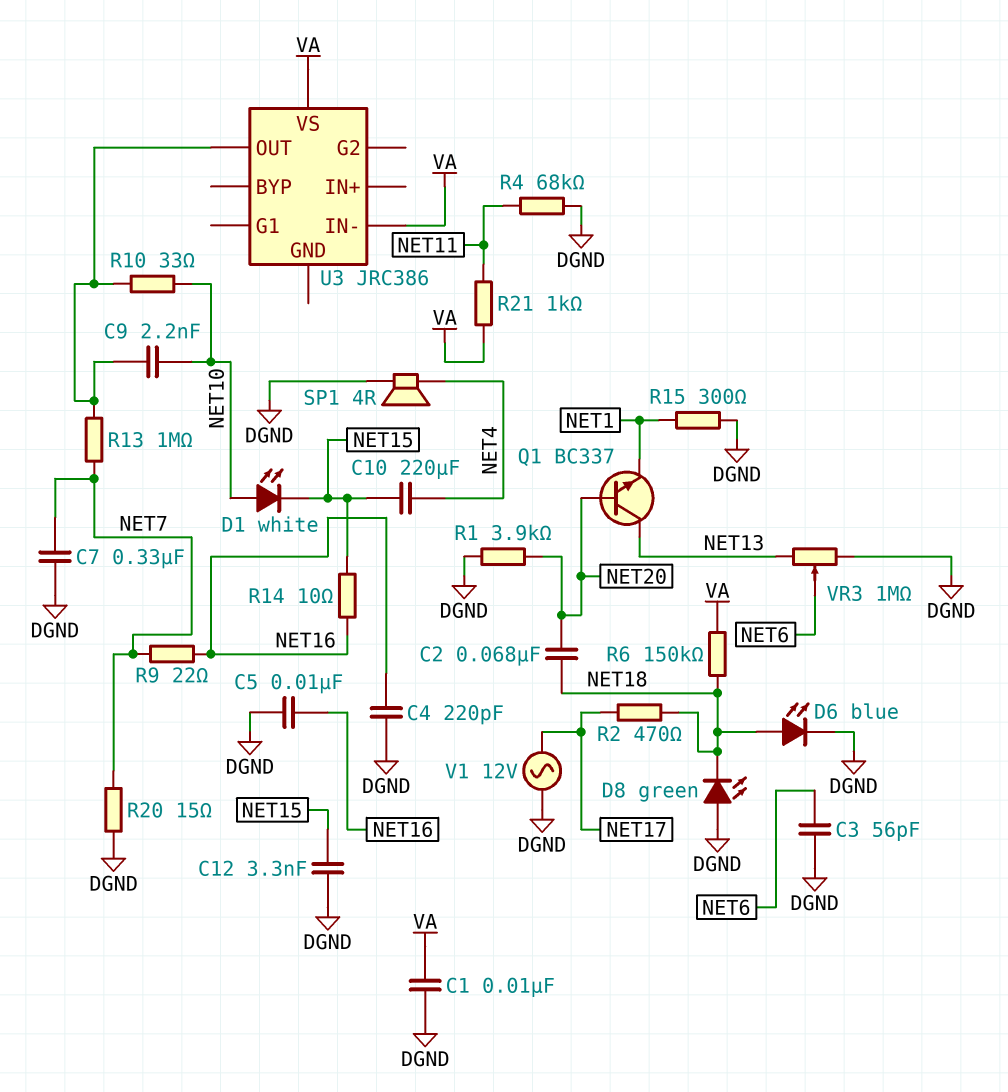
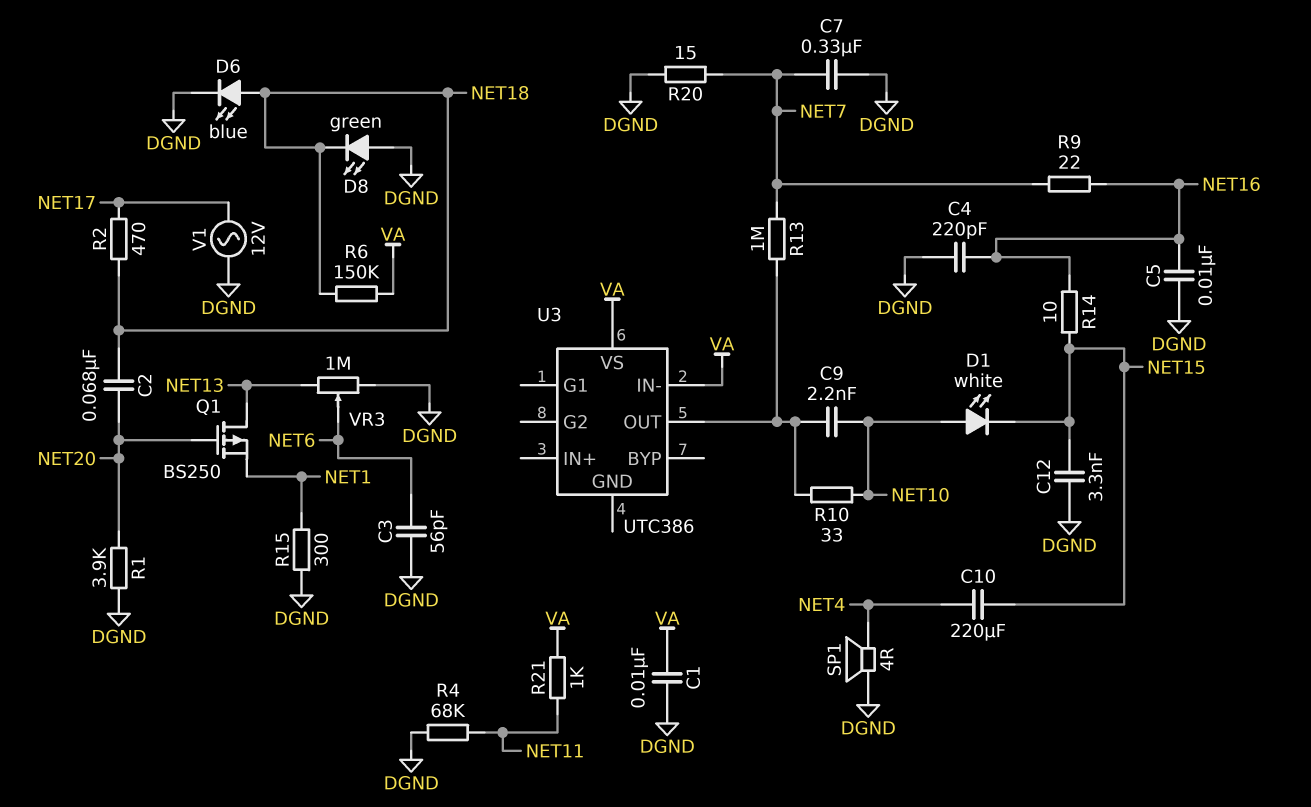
Q1: NPN BC337 (B NET20, C NET13, E NET1) -> PMOS BS250 (G NET20, D NET13, S NET1)
U3: JRC386 -> UTC386

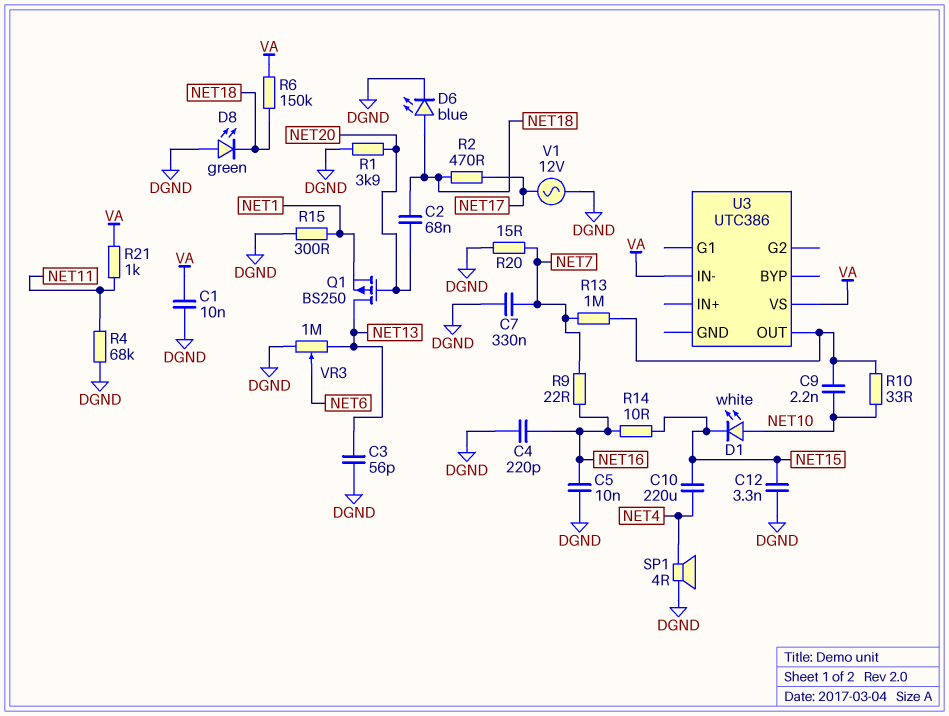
C3: 56pF (DGND, NET6) -> 56pF (DGND, NET13)

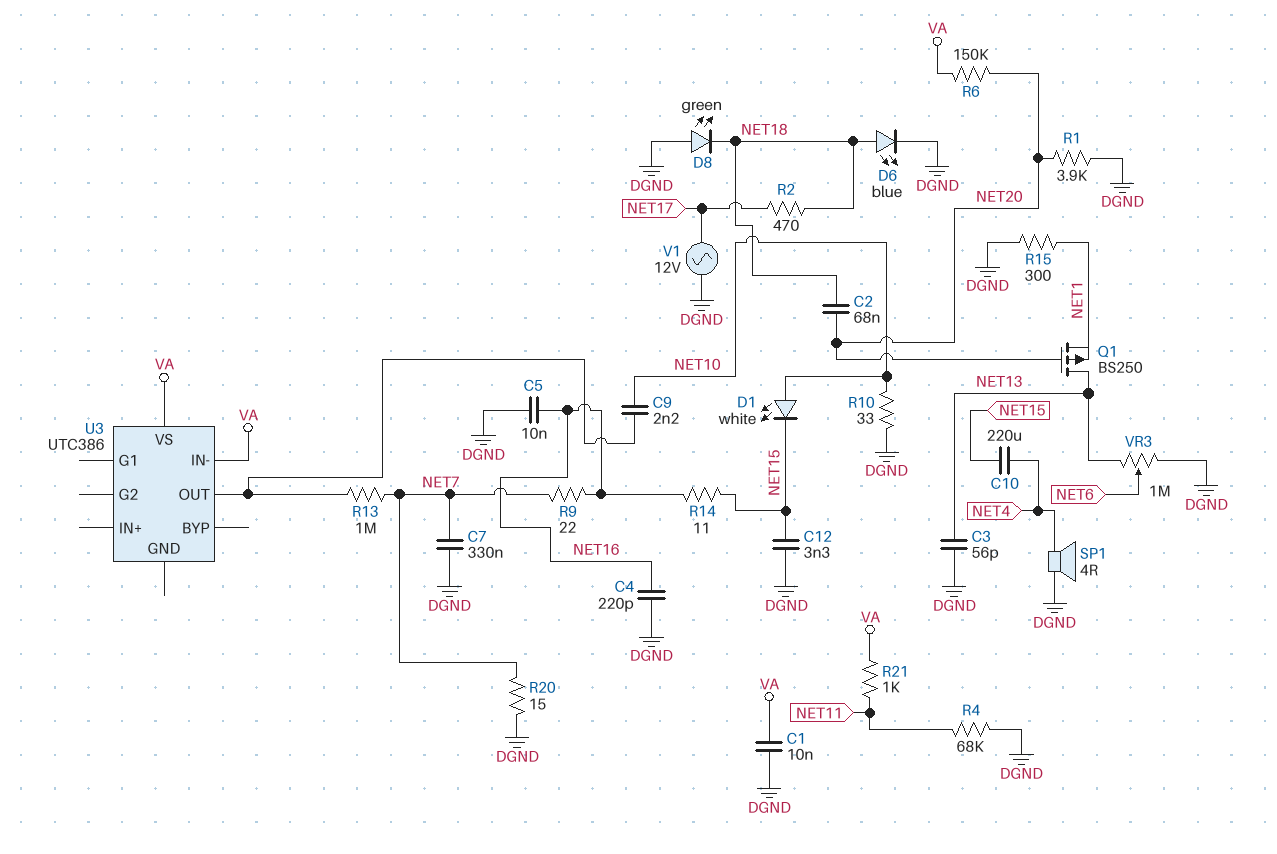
R6: 150k (NET18, VA) -> 150k (NET20, VA)
R10: 33 (NET10, U3/OUT) -> 33 (DGND, NET10)
R14: 10 (NET15, NET16) -> 11 (NET15, NET16)

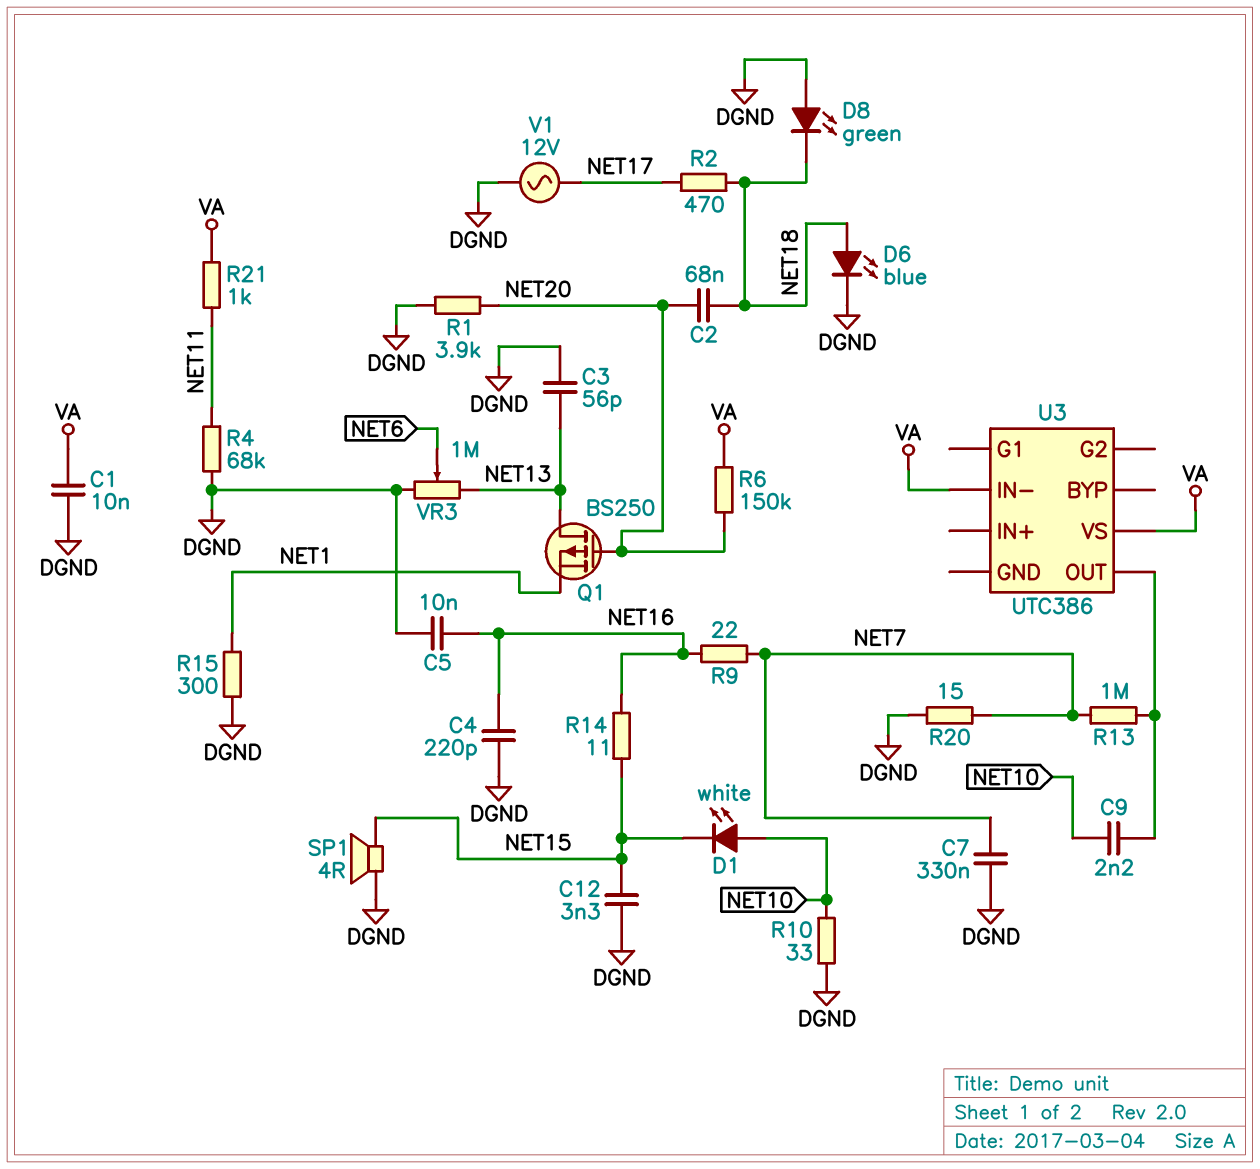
C10: 220uF (NET4, NET15) -> none
SP1: speaker 4R (DGND, NET4) -> speaker 4R (DGND, NET15)

